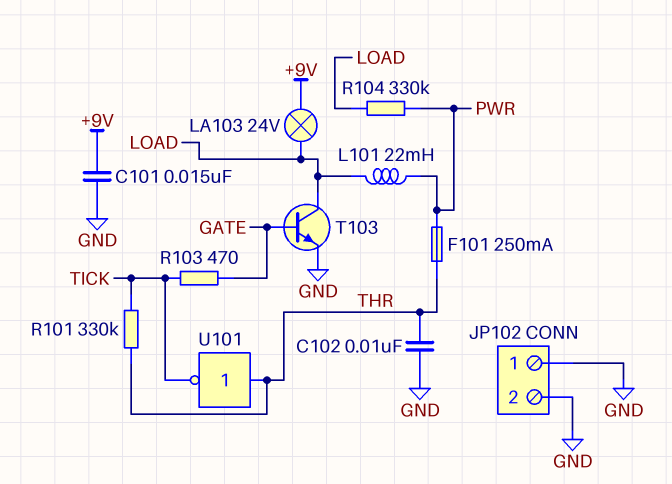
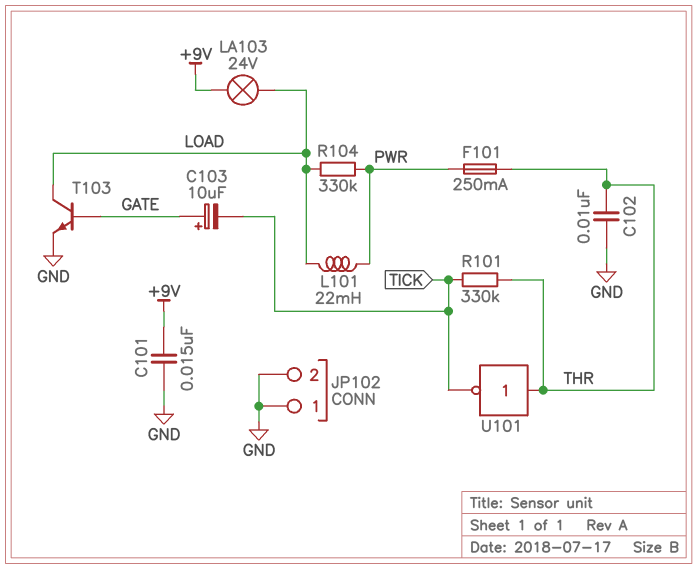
C103: none -> 10uF (plus GATE, minus TICK)
R103: 470 (GATE, TICK) -> none

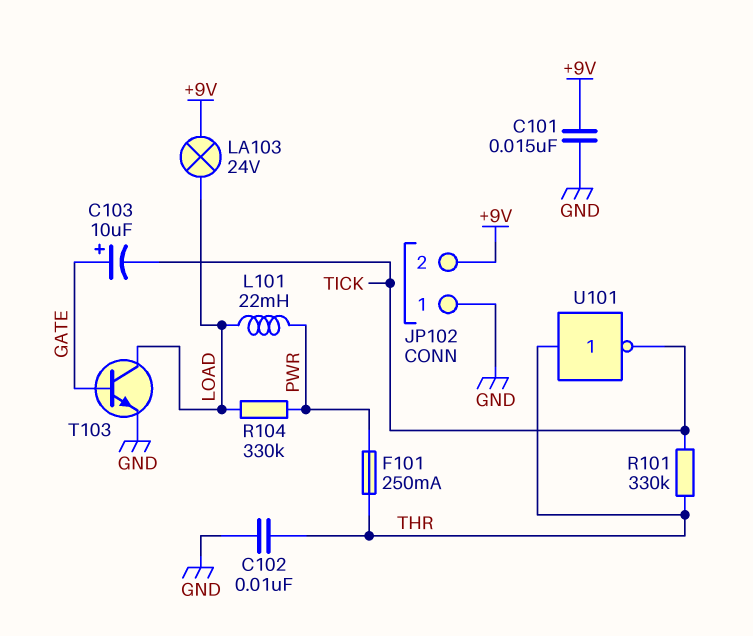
JP102 pin 2: GND -> +9V

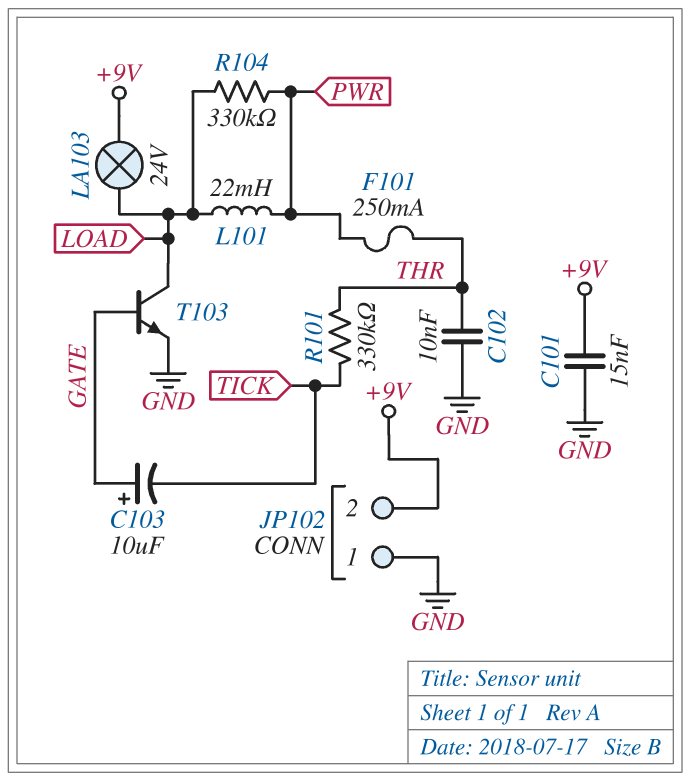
U101: NOT (in THR, out TICK) -> none

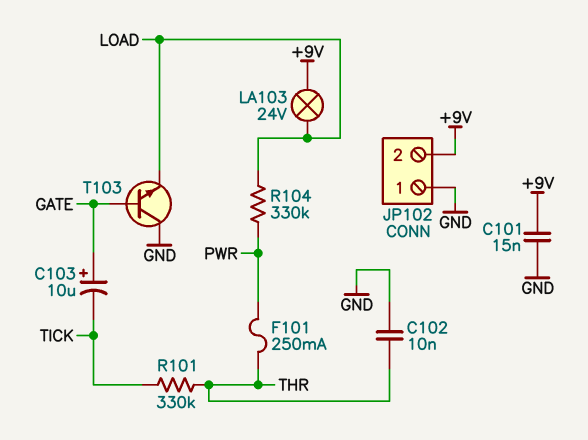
L101: 22mH (LOAD, PWR) -> none
T103: NPN (B GATE, C LOAD, E GND) -> NPN (B GATE, C GND, E LOAD)

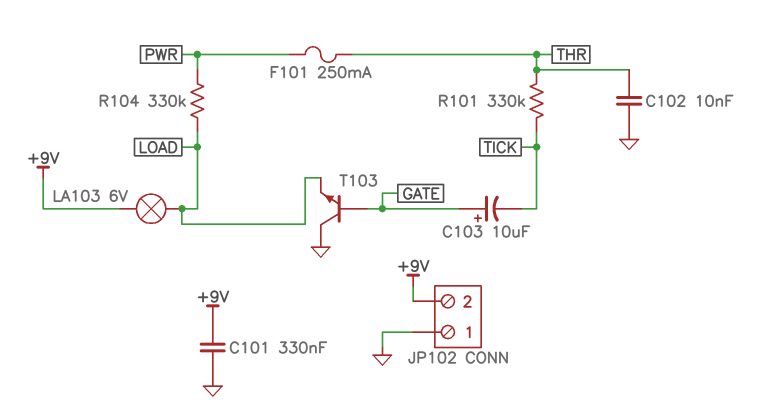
C101: 15nF (+9V, GND) -> 330nF (+9V, GND)
LA103: lamp 24V (+9V, LOAD) -> lamp 6V (+9V, LOAD)

